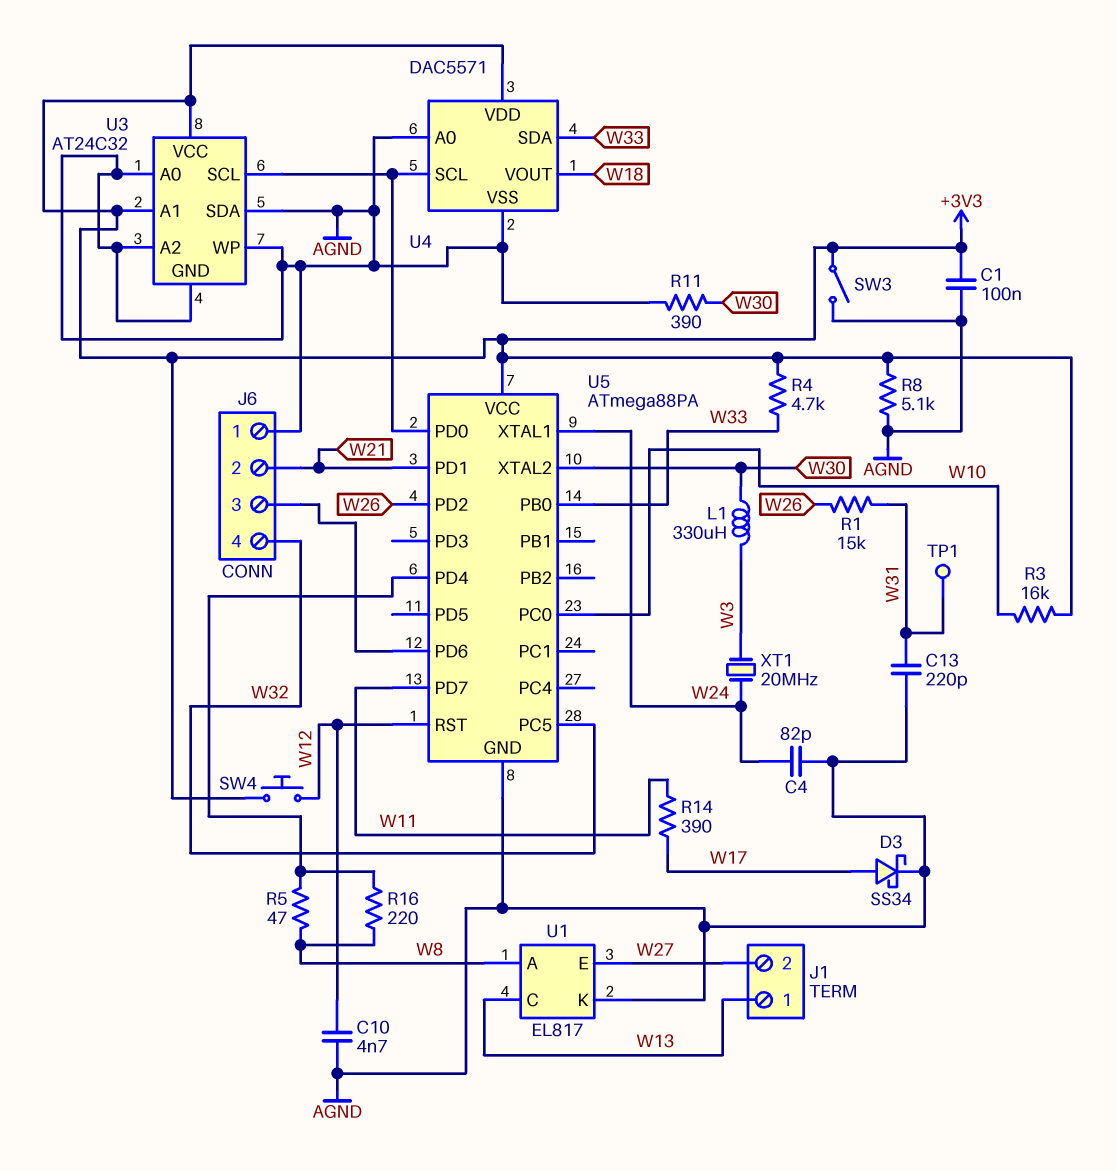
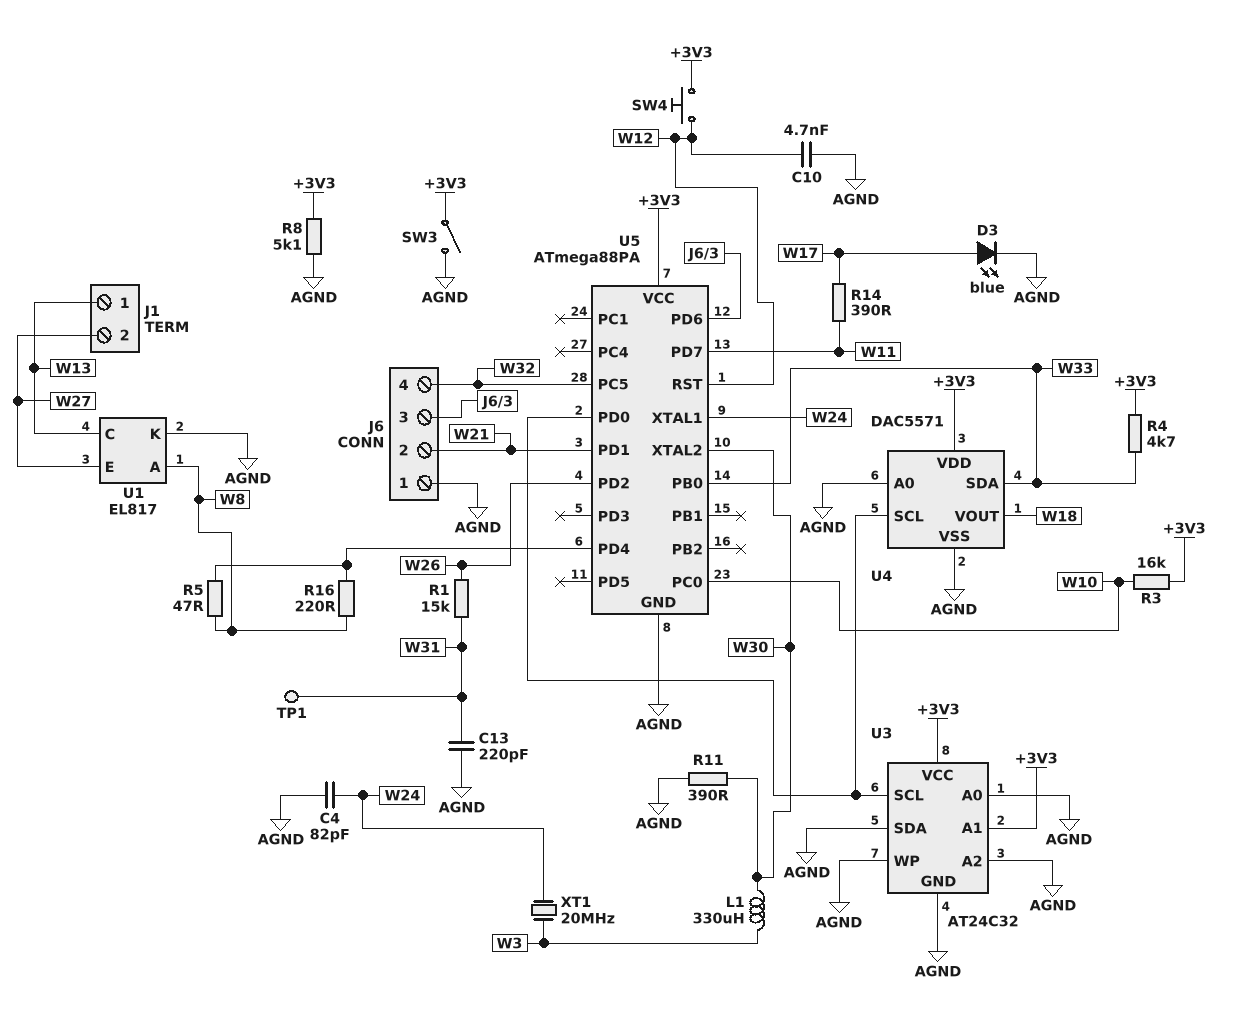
C1: 100nF (+3V3, AGND) -> none
D3: schottky SS34 (A W17, K AGND) -> LED blue (A W17, K AGND)

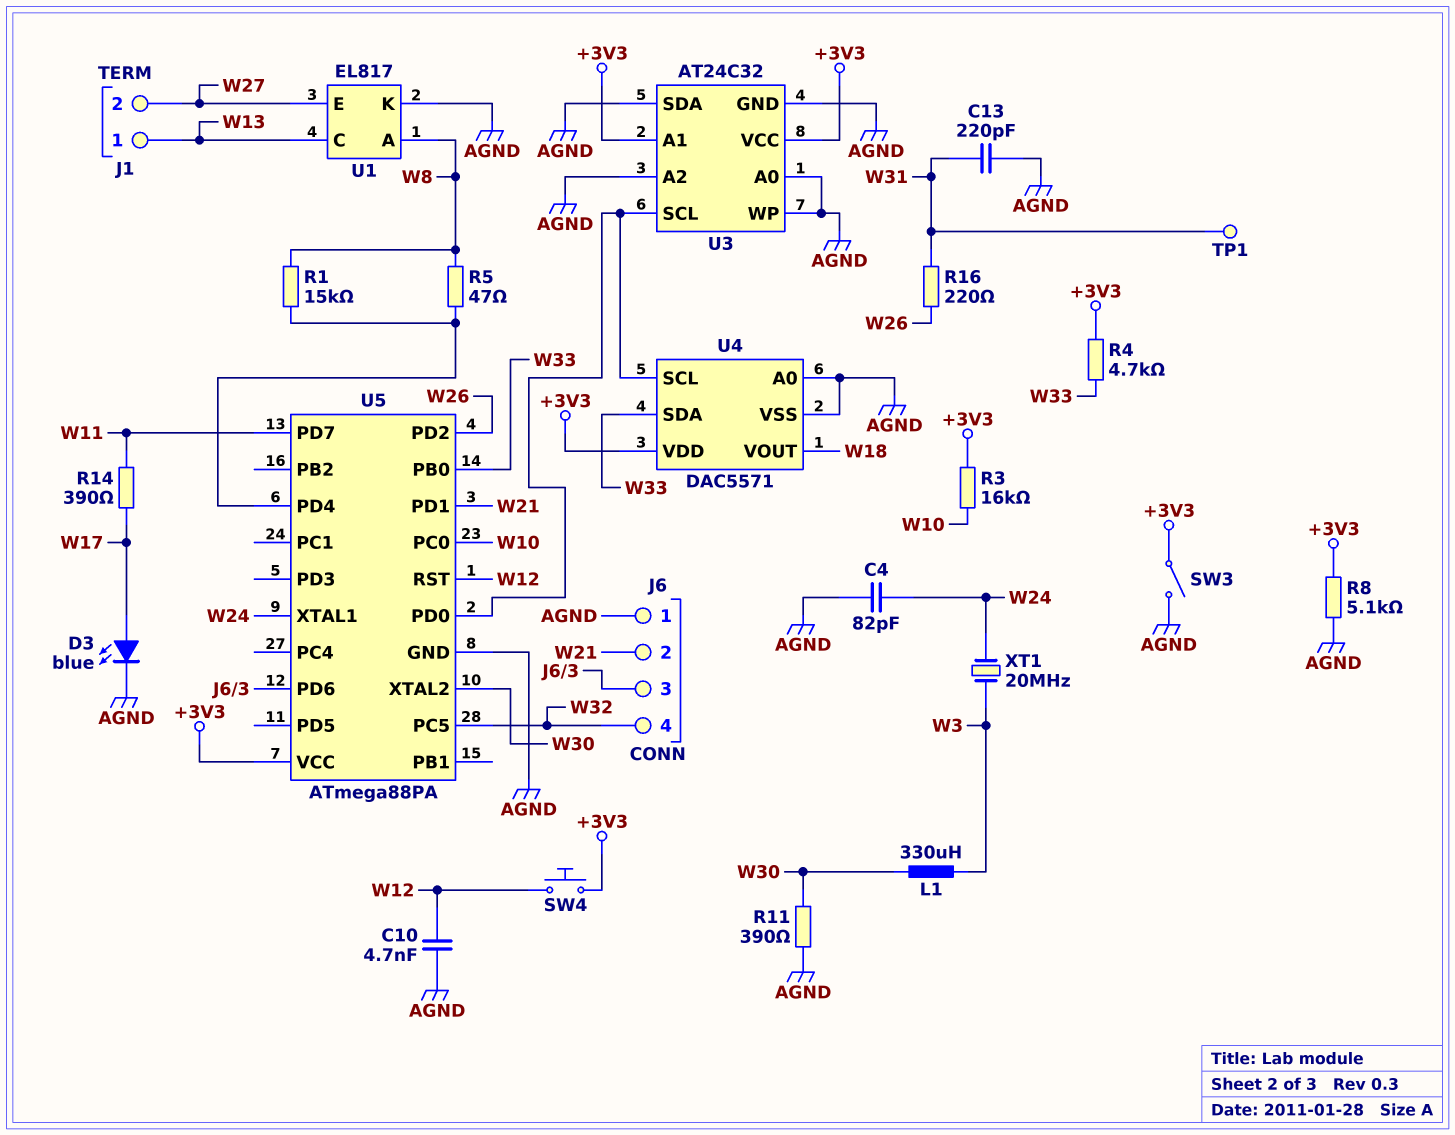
R1: 15k (W26, W31) -> 15k (U5/PD4, W8)
R16: 220 (U5/PD4, W8) -> 220 (W26, W31)

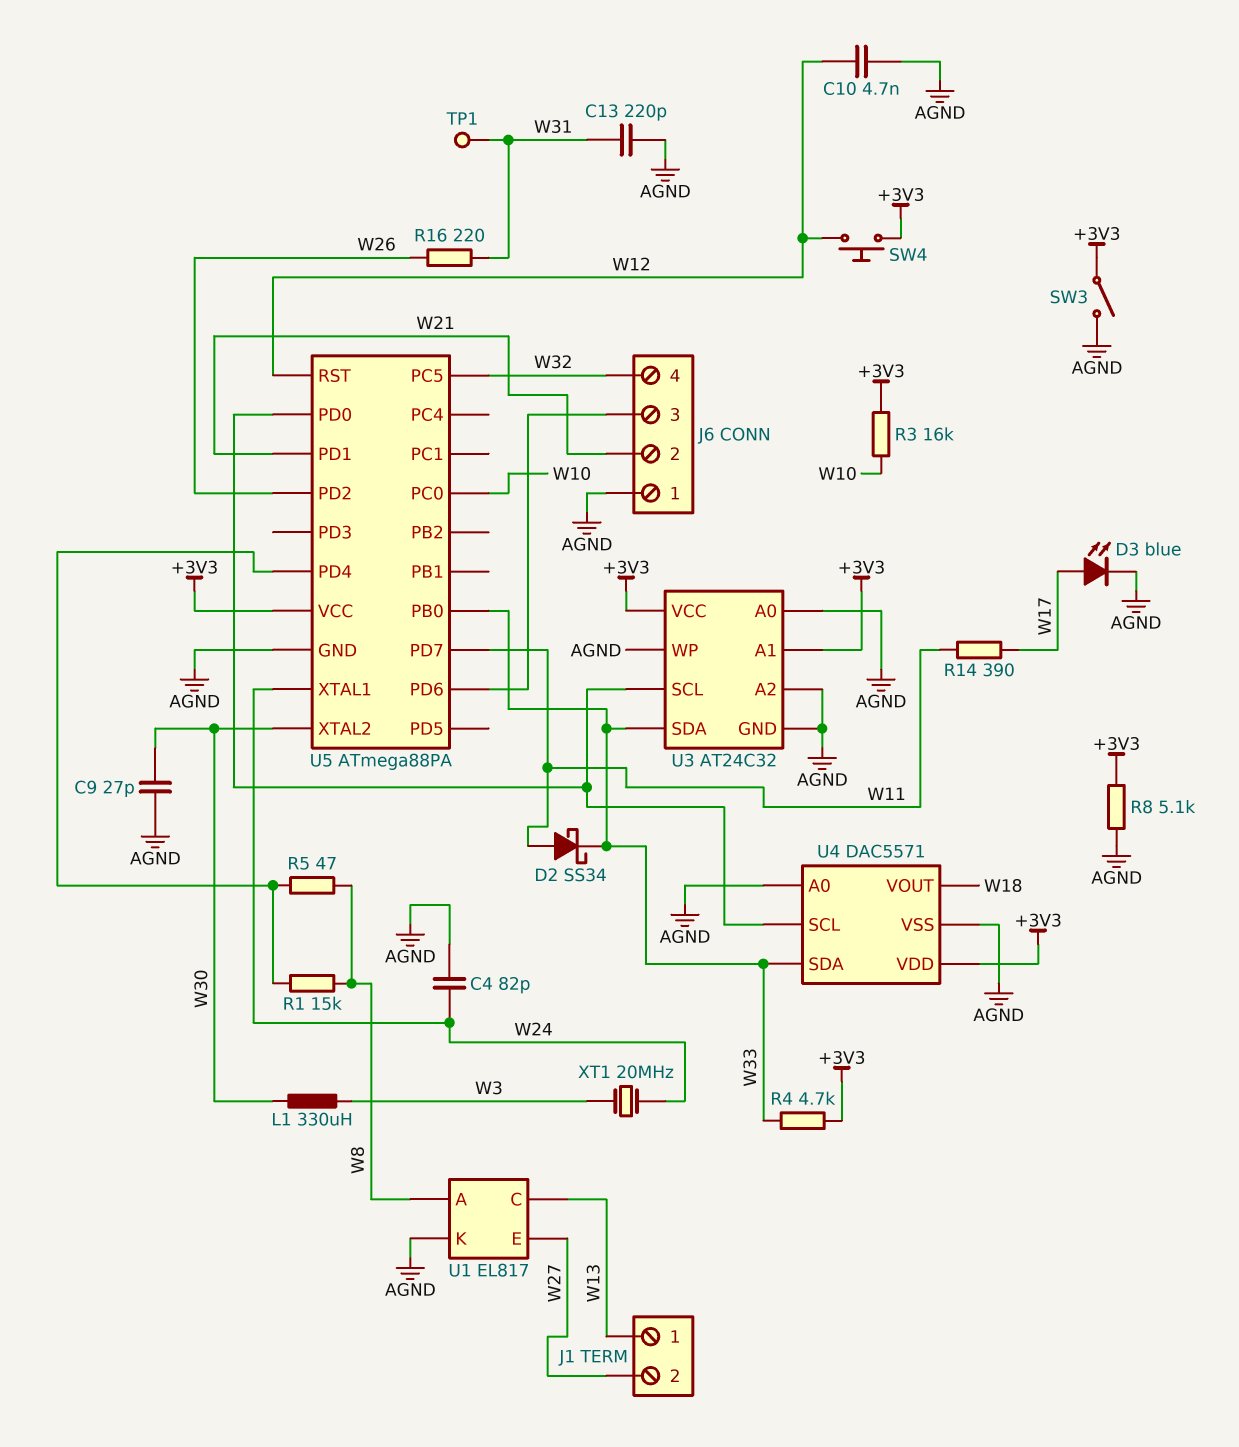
C9: none -> 27pF (AGND, W30)
D2: none -> schottky SS34 (A W11, K W33)
R11: 390 (AGND, W30) -> none
U3 pin SDA: AGND -> W33

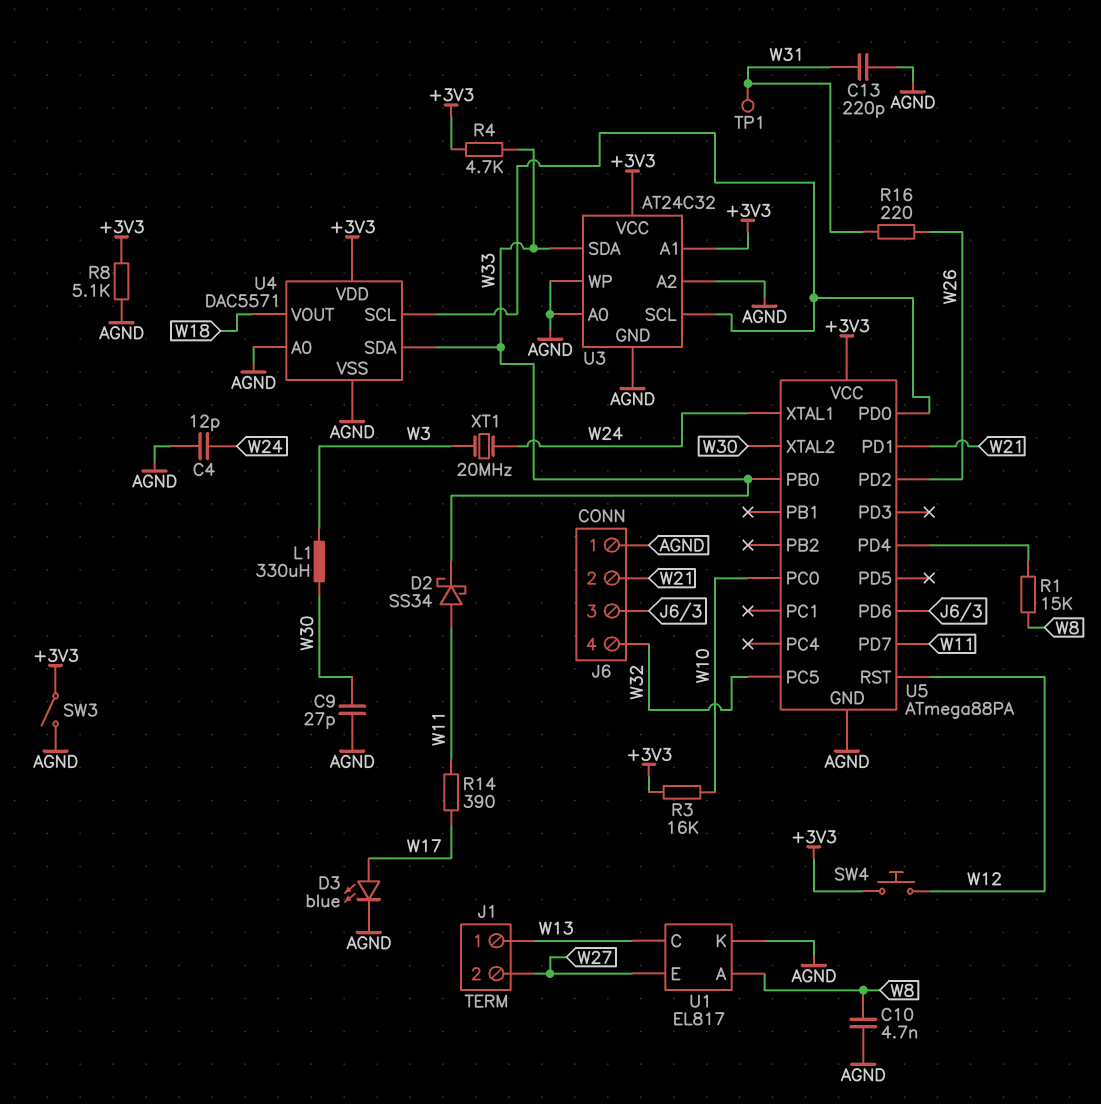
C4: 82pF (AGND, W24) -> 12pF (AGND, W24)
C10: 4.7nF (AGND, W12) -> 4.7nF (AGND, W8)
R5: 47 (U5/PD4, W8) -> none

